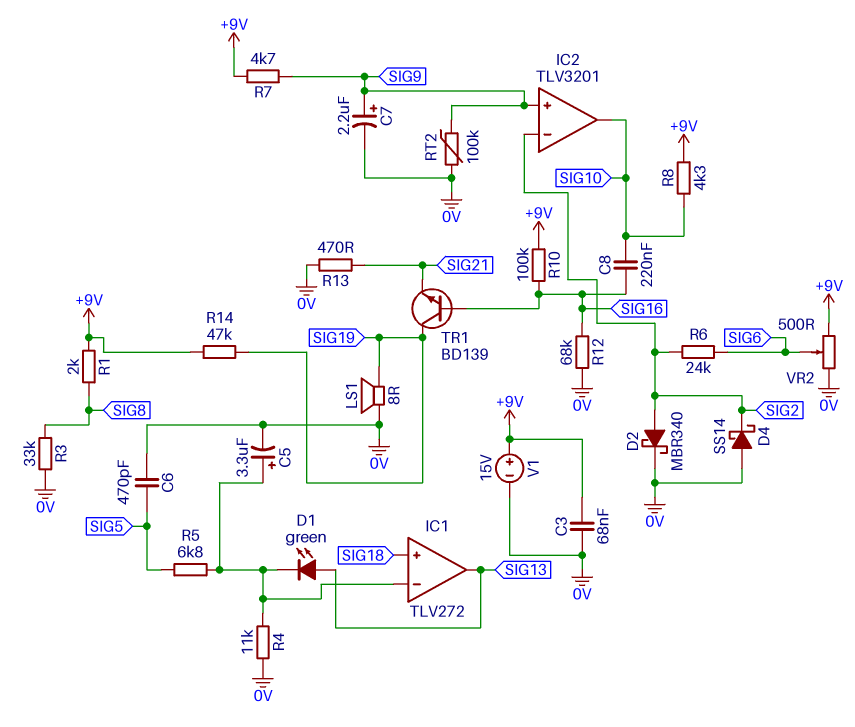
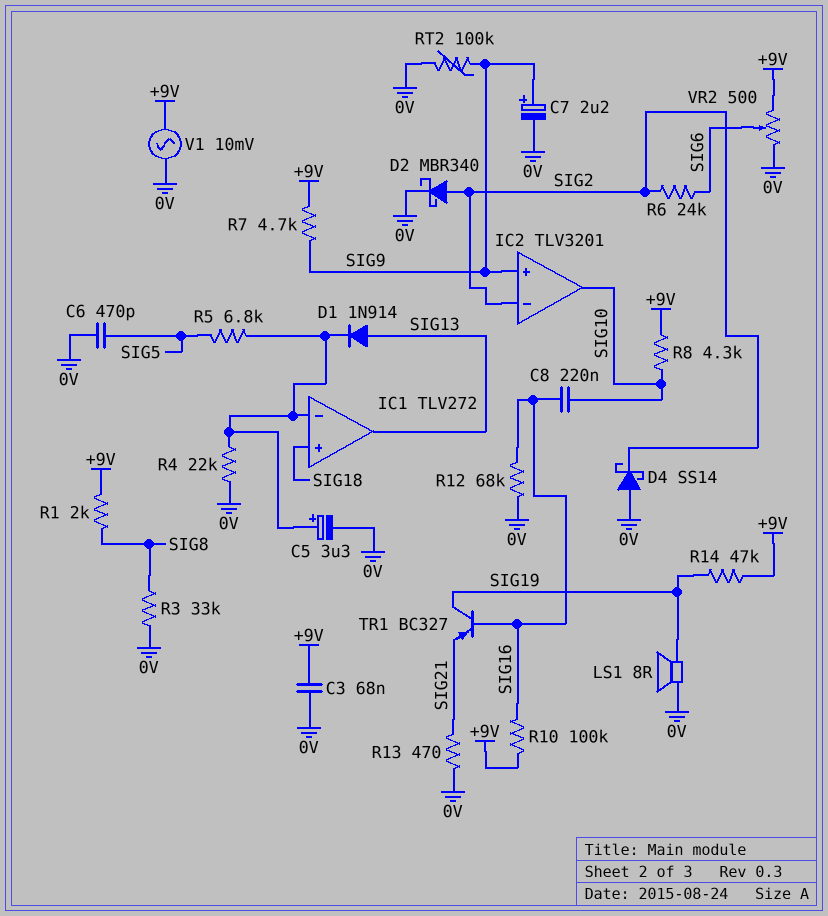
D1: LED green (A SIG13, K IC1/in-) -> diode 1N914 (A SIG13, K IC1/in-)
R4: 11k (0V, IC1/in-) -> 22k (0V, IC1/in-)
TR1: NPN BD139 (B SIG16, C SIG19, E SIG21) -> PNP BC327 (B SIG16, C SIG19, E SIG21)
V1: 15V (plus +9V, minus 0V) -> AC 10mV (+9V, 0V)

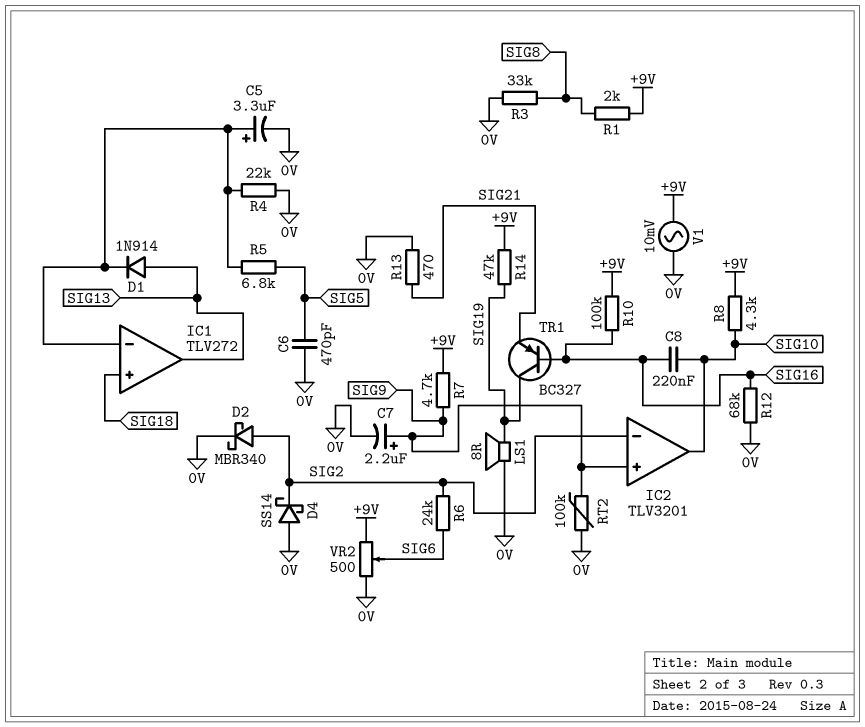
C3: 68nF (+9V, 0V) -> none

